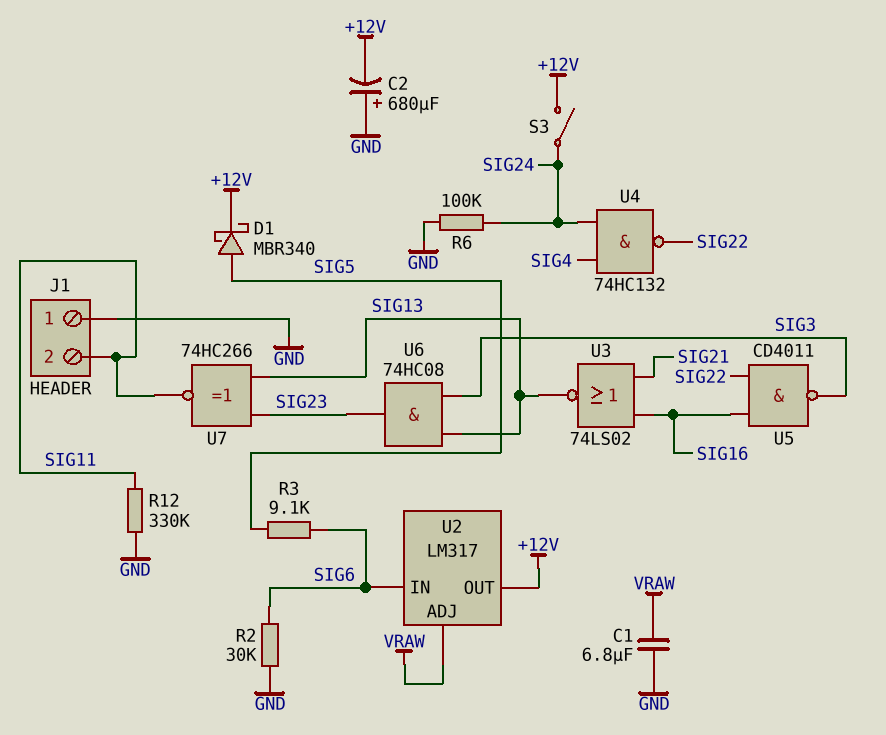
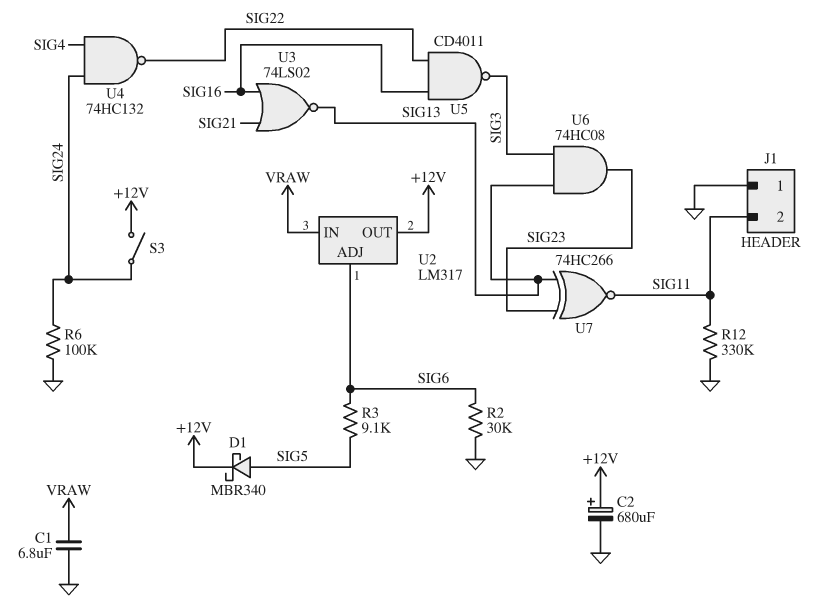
C2: 680uF (plus GND, minus +12V) -> 680uF (plus +12V, minus GND)
U2 pin ADJ: VRAW -> SIG6
U2 pin IN: SIG6 -> VRAW

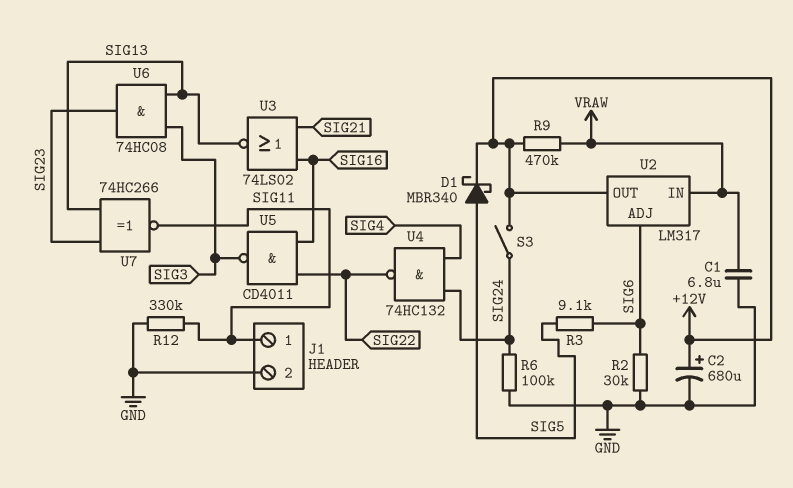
J1 pin 1: GND -> SIG11
J1 pin 2: SIG11 -> GND
R9: none -> 470k (+12V, VRAW)

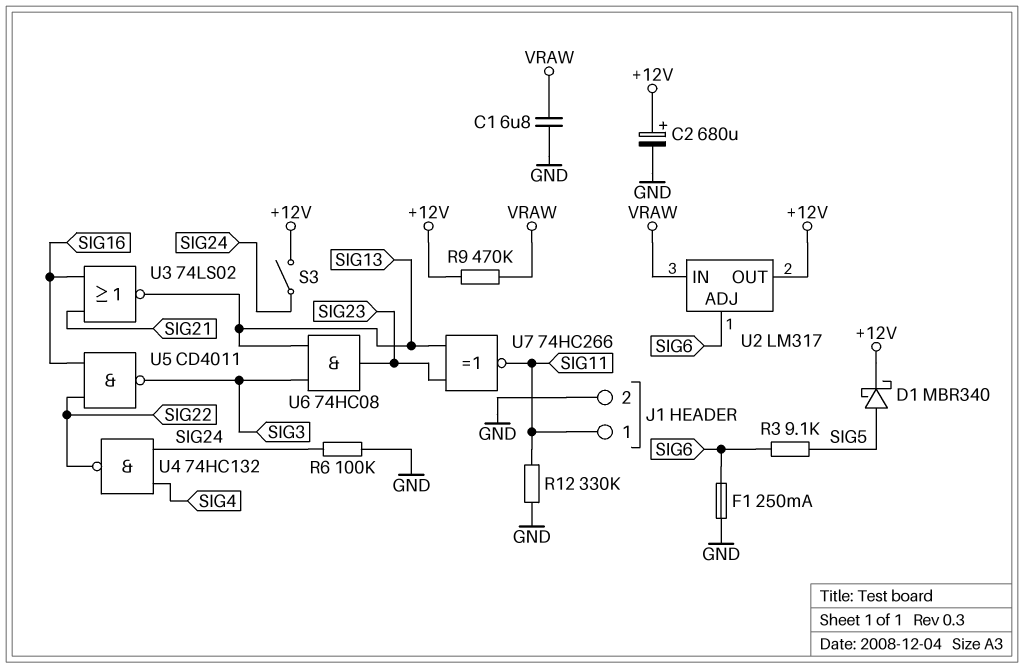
F1: none -> 250mA (GND, SIG6)
R2: 30k (GND, SIG6) -> none

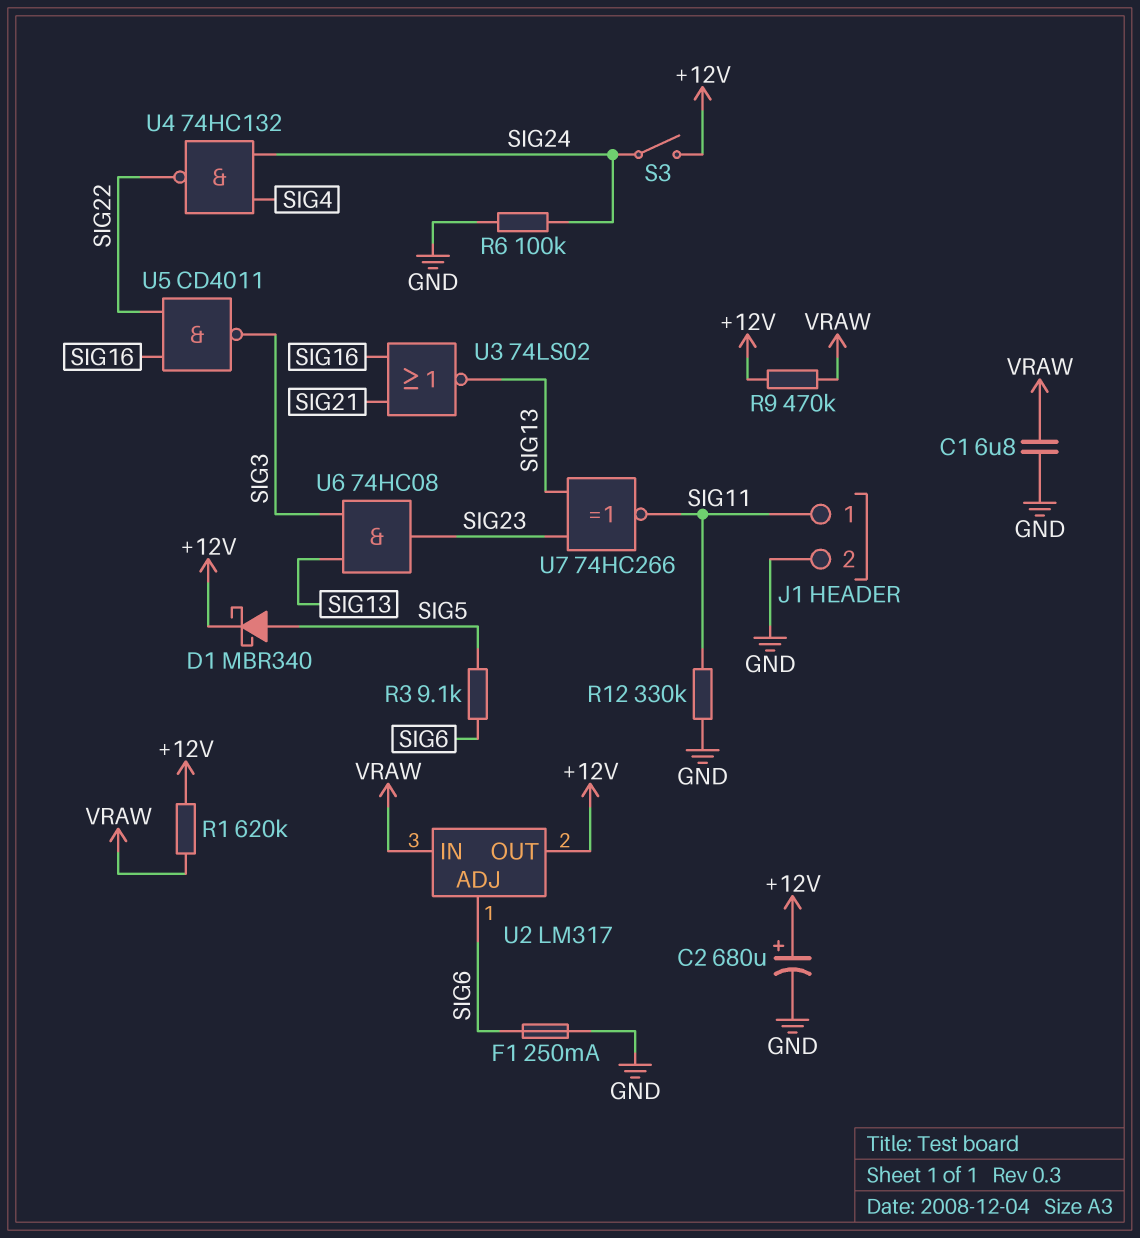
R1: none -> 620k (+12V, VRAW)

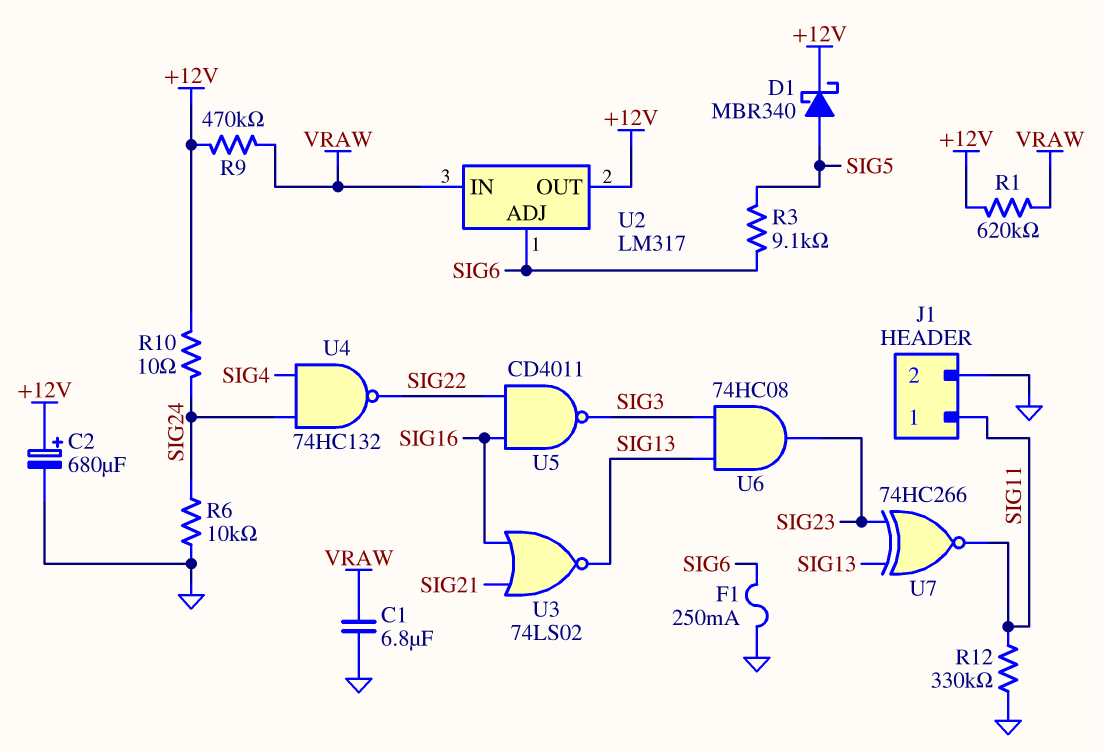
R6: 100k (GND, SIG24) -> 10k (GND, SIG24)
R10: none -> 10 (+12V, SIG24)
S3: switch (+12V, SIG24) -> none

